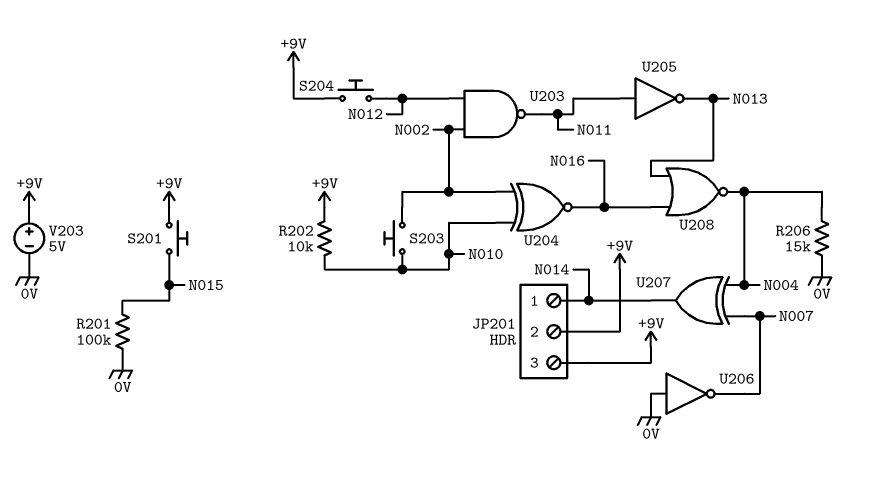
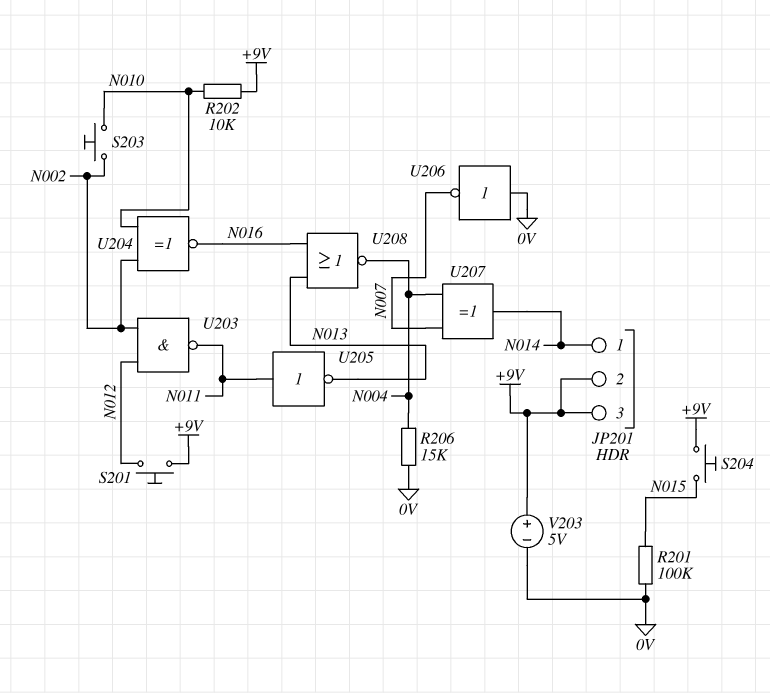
S201: button (+9V, N015) -> button (+9V, N012)
S204: button (+9V, N012) -> button (+9V, N015)

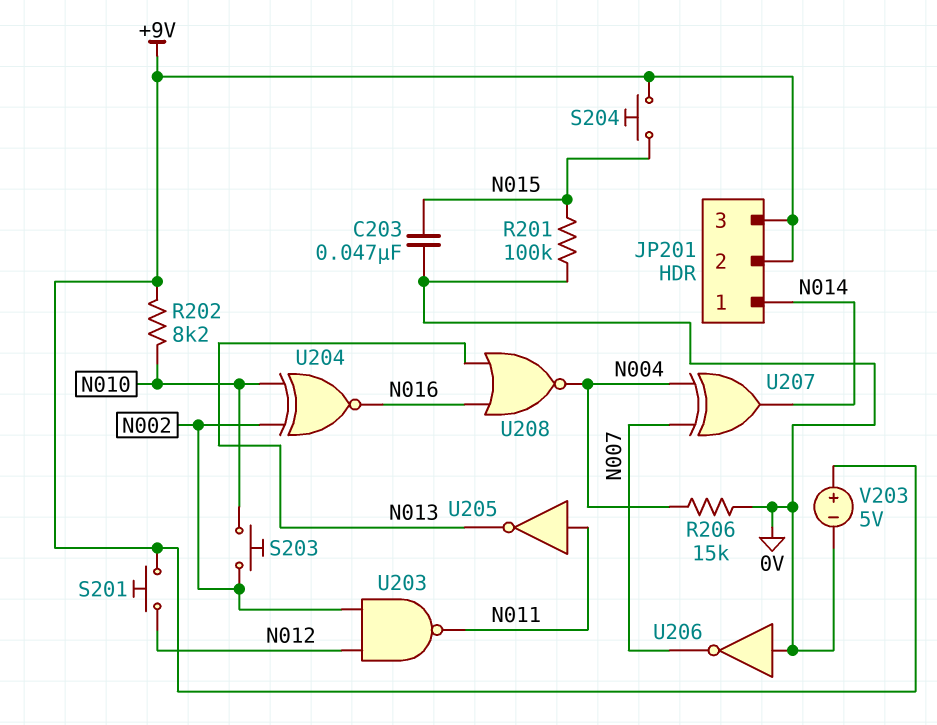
C203: none -> 47nF (0V, N015)
R202: 10k (+9V, N010) -> 8.2k (+9V, N010)

